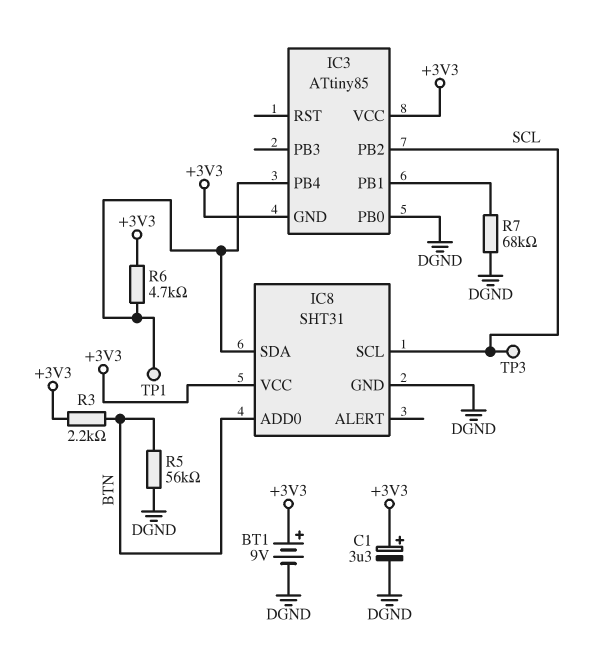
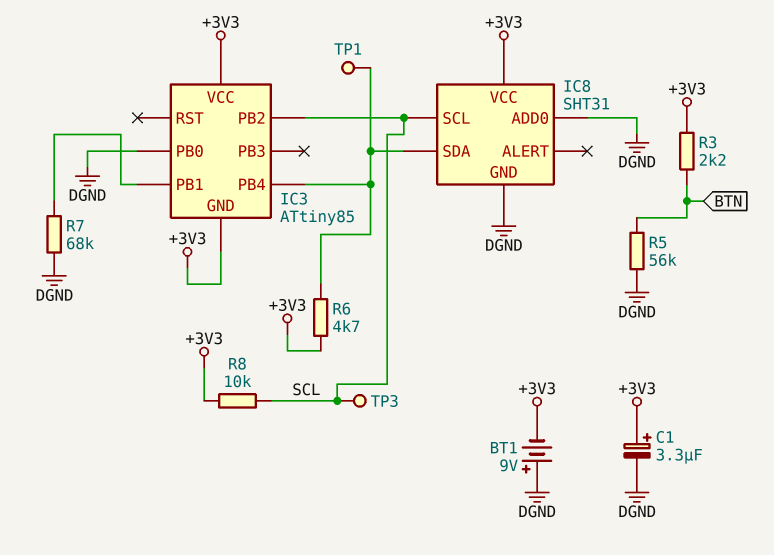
BT1: 9V (plus +3V3, minus DGND) -> 9V (plus DGND, minus +3V3)
IC8 pin ADD0: BTN -> DGND
R8: none -> 10k (+3V3, SCL)

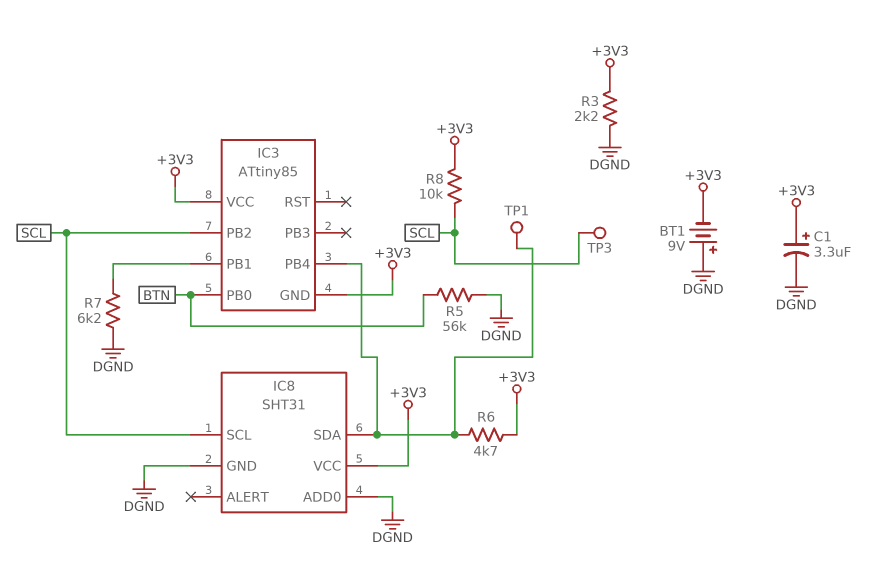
IC3 pin PB0: DGND -> BTN
R3: 2.2k (+3V3, BTN) -> 2.2k (+3V3, DGND)
R7: 68k (DGND, IC3/PB1) -> 6.2k (DGND, IC3/PB1)

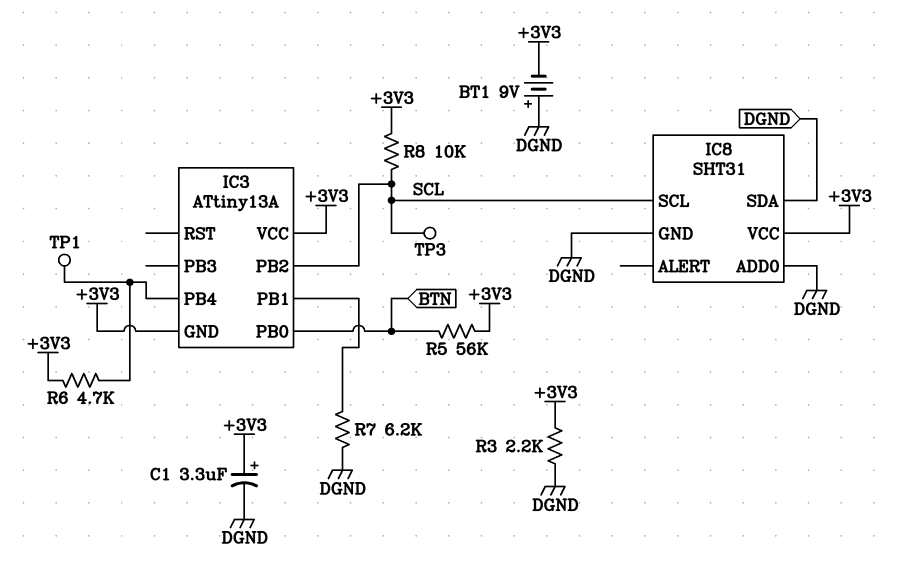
IC3: ATtiny85 -> ATtiny13A
IC8 pin SDA: IC3/PB4 -> DGND
R5: 56k (BTN, DGND) -> 56k (+3V3, BTN)

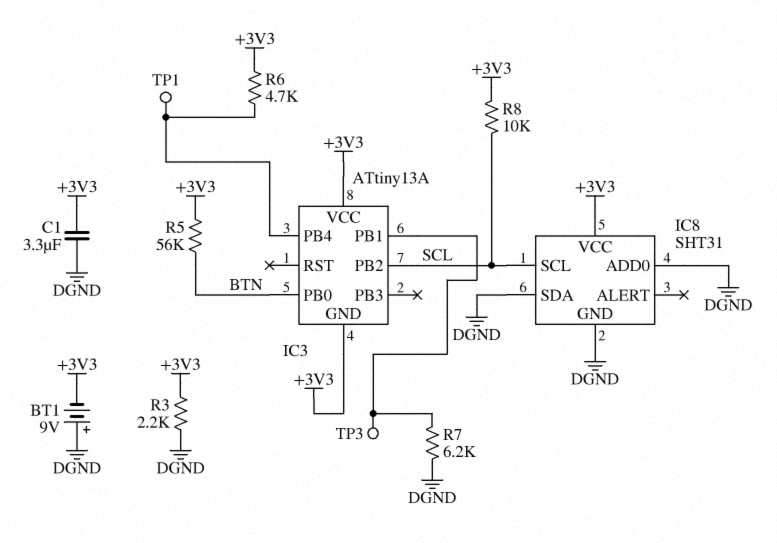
C1: 3.3uF (plus +3V3, minus DGND) -> 3.3uF (+3V3, DGND)
TP3: test point (SCL) -> test point (IC3/PB1)

